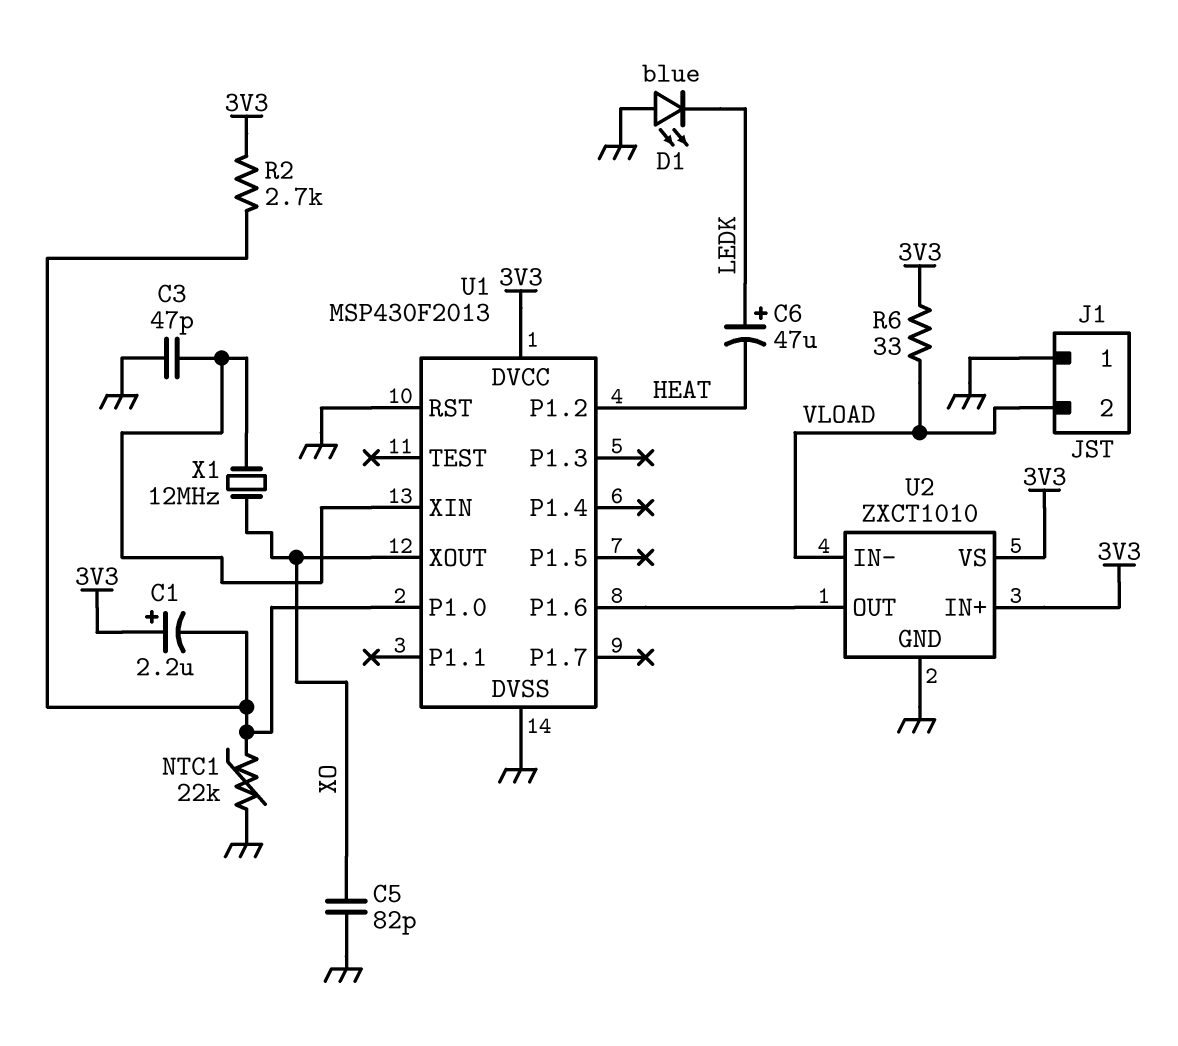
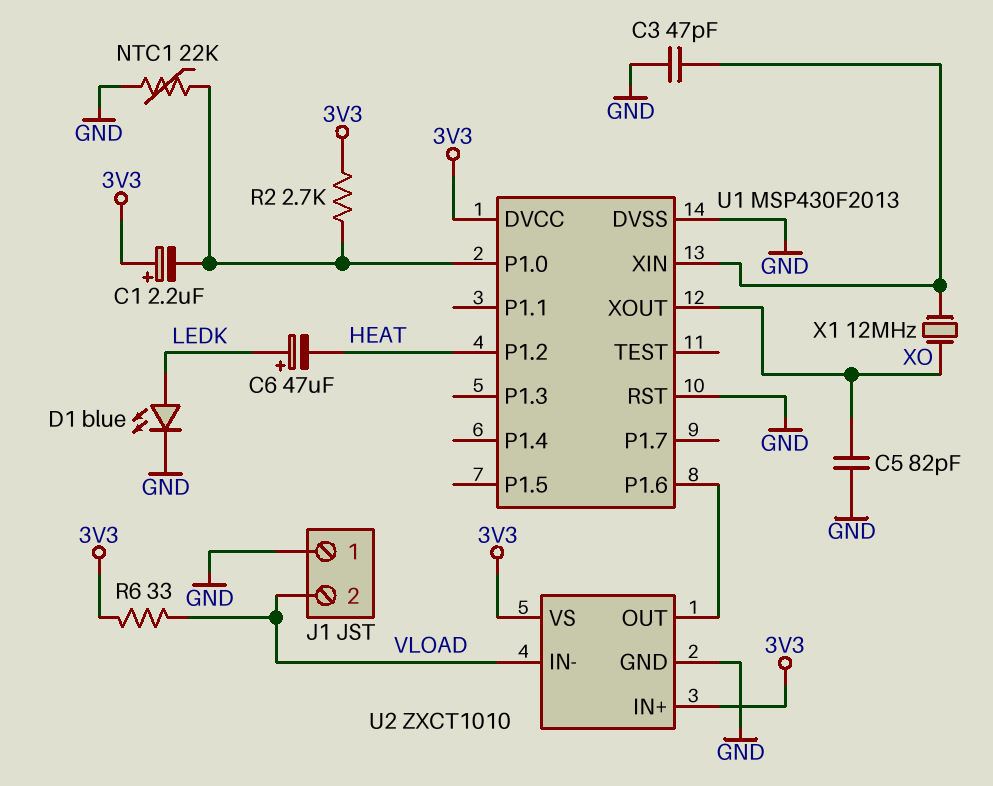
D1: LED blue (A GND, K LEDK) -> LED blue (A LEDK, K GND)

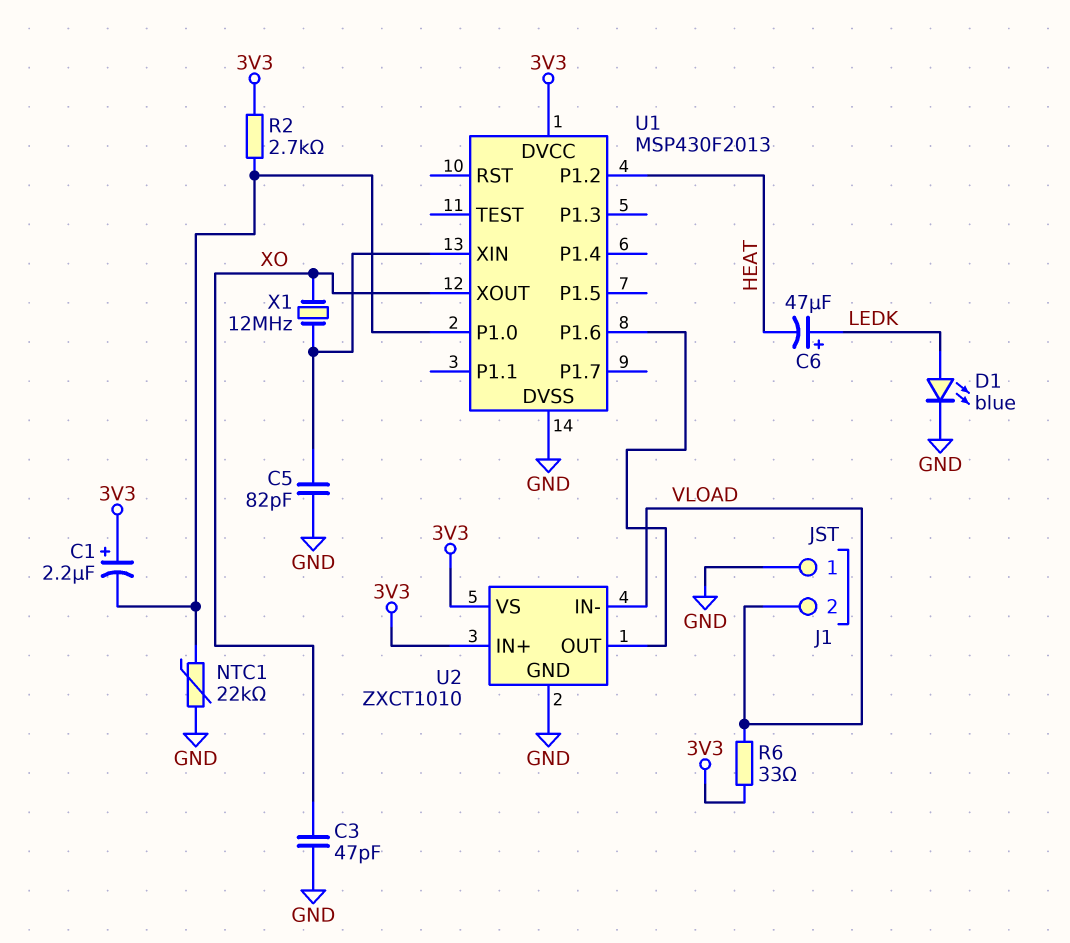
C3: 47pF (GND, U1/XIN) -> 47pF (GND, XO)
C5: 82pF (GND, XO) -> 82pF (GND, U1/XIN)
U1 pin RST: GND -> none

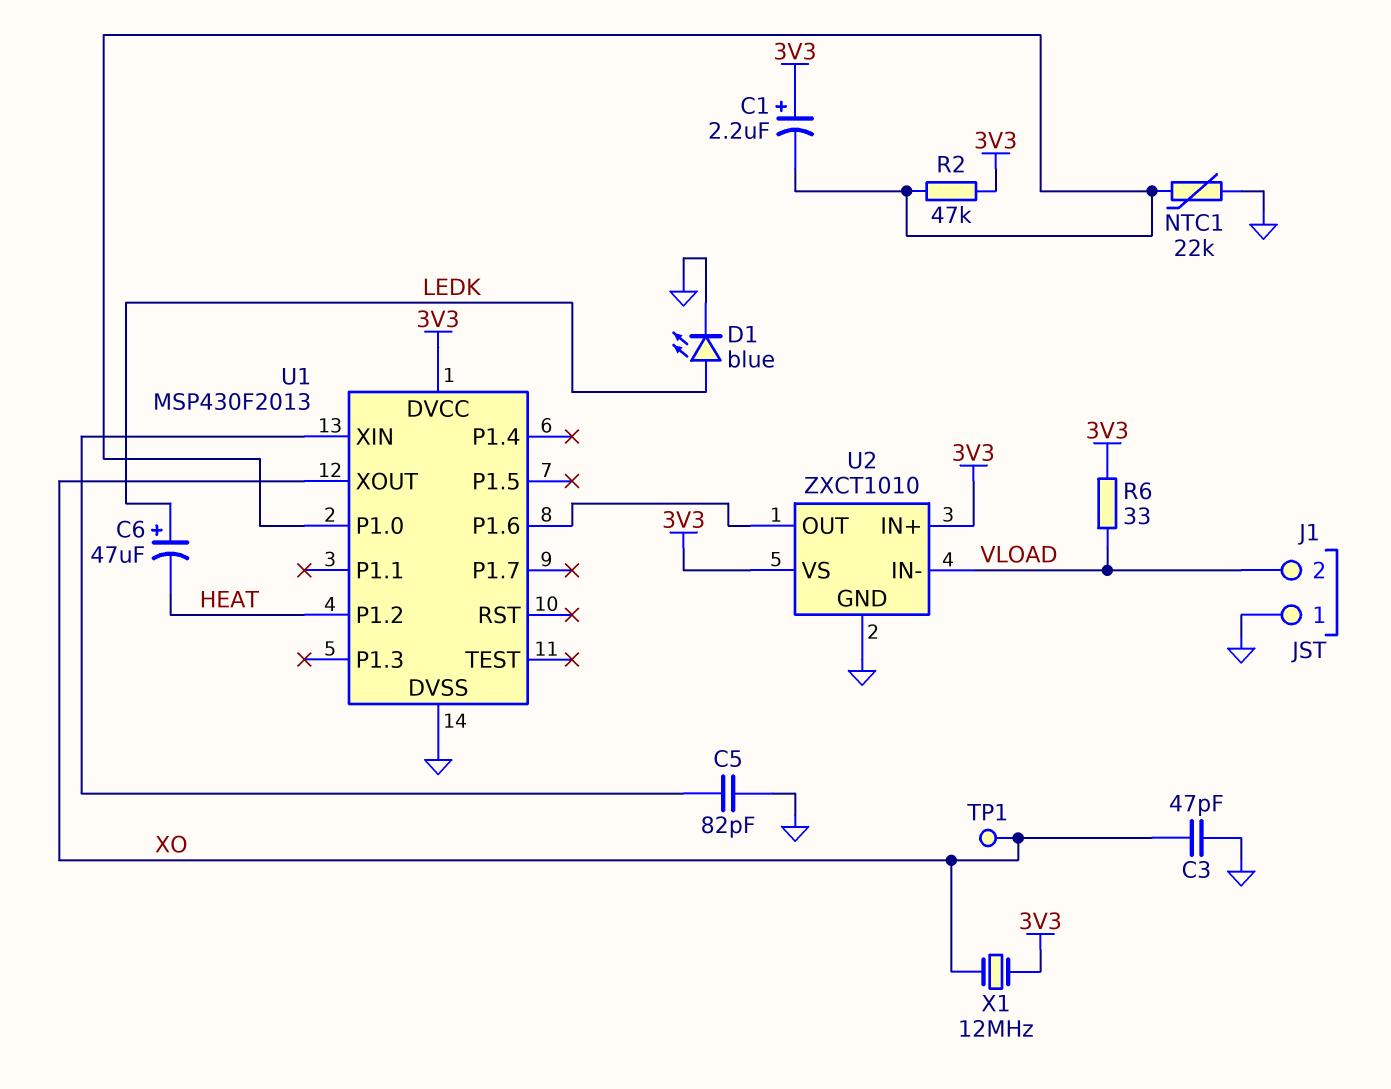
R2: 2.7k (3V3, U1/P1.0) -> 47k (3V3, U1/P1.0)
TP1: none -> test point (XO)
X1: 12MHz (U1/XIN, XO) -> 12MHz (3V3, XO)

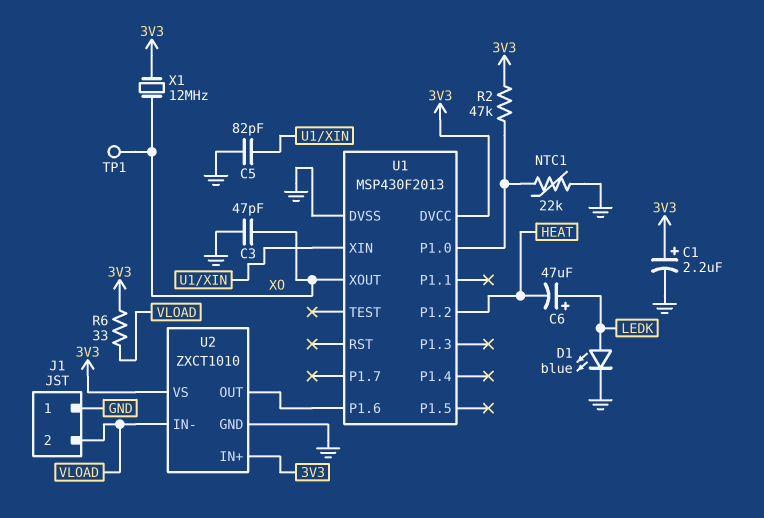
C1: 2.2uF (plus 3V3, minus U1/P1.0) -> 2.2uF (plus 3V3, minus GND)

